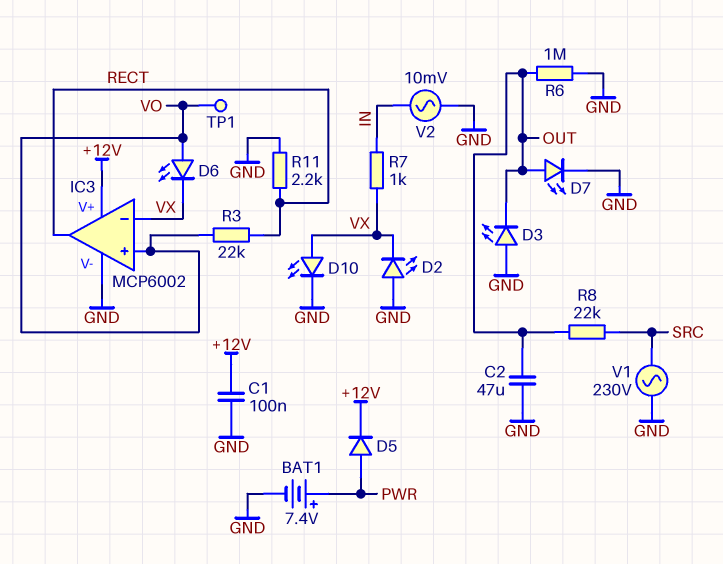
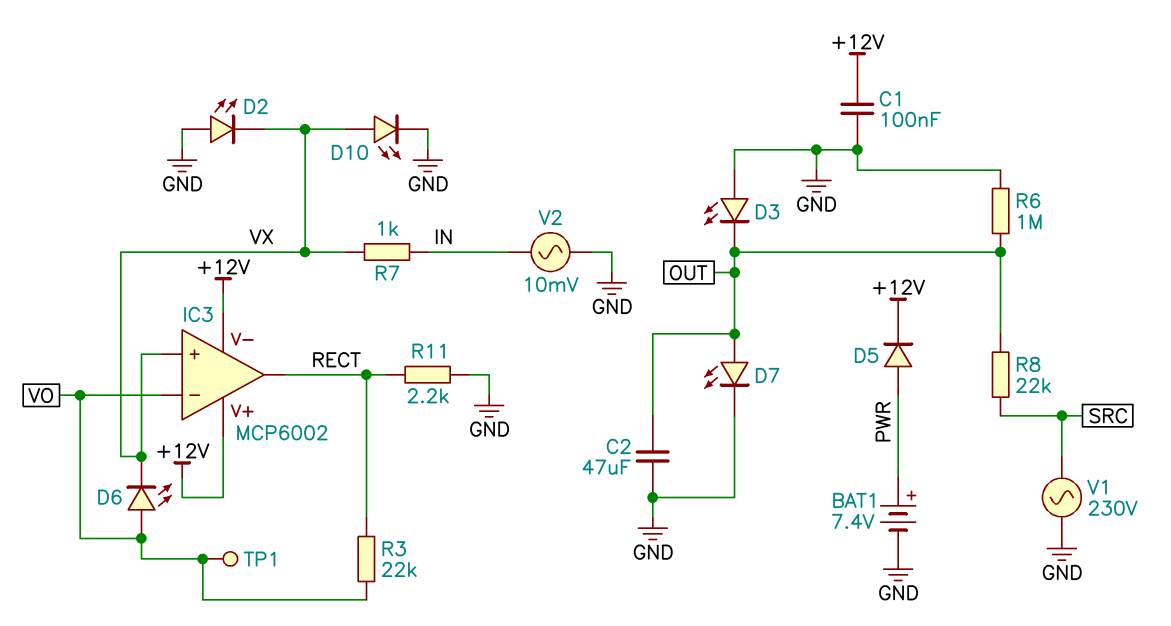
IC3 pin V-: GND -> +12V
IC3 pin in+: VO -> VX
IC3 pin in-: VX -> VO

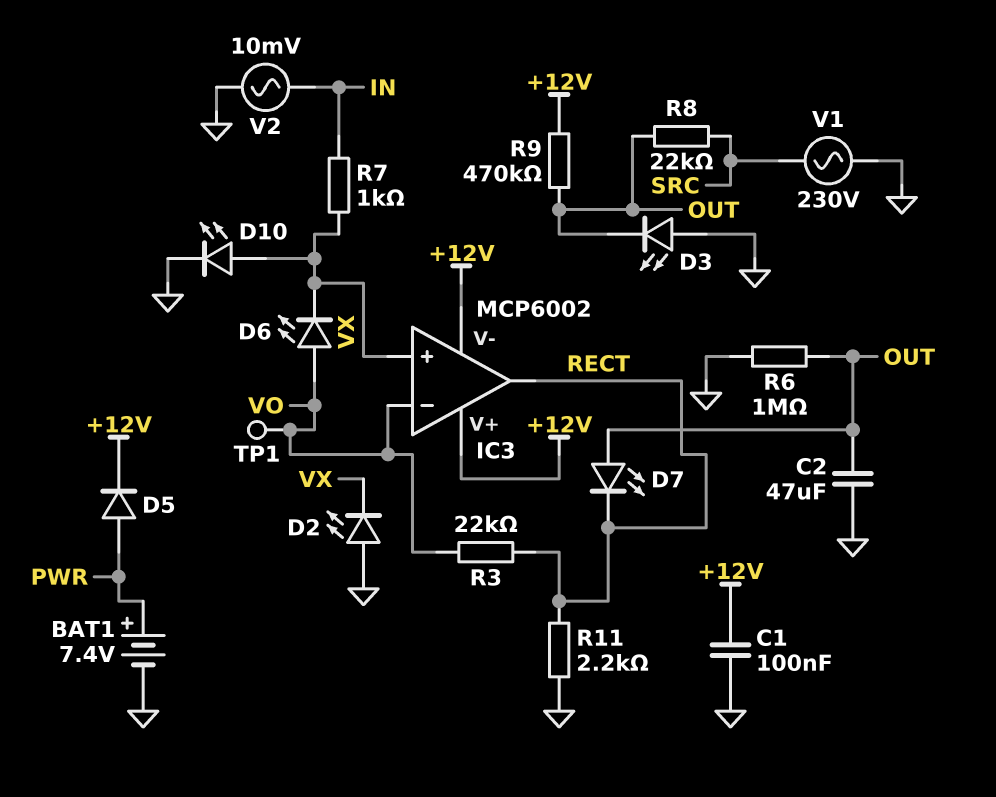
D7: LED (A OUT, K GND) -> LED (A OUT, K RECT)
R9: none -> 470k (+12V, OUT)

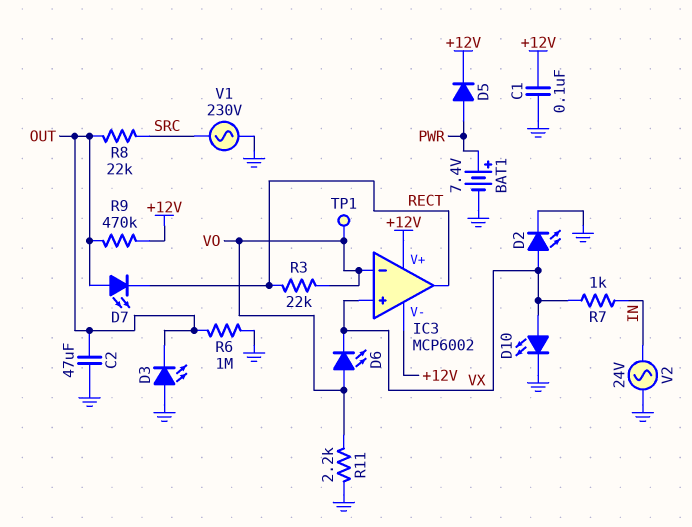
D2: LED (A GND, K VX) -> LED (A VX, K GND)
R11: 2.2k (GND, RECT) -> 2.2k (GND, VO)
V2: AC 10mV (GND, IN) -> AC 24V (GND, IN)

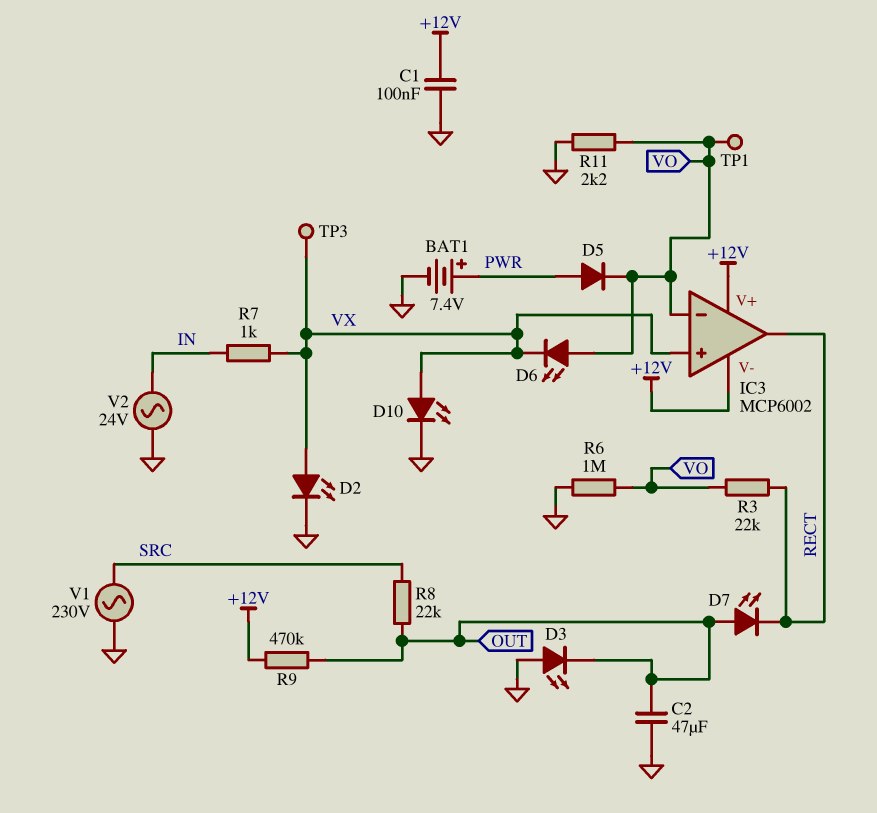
D5: diode (A PWR, K +12V) -> diode (A PWR, K VO)
R6: 1M (GND, OUT) -> 1M (GND, VO)
TP3: none -> test point (VX)

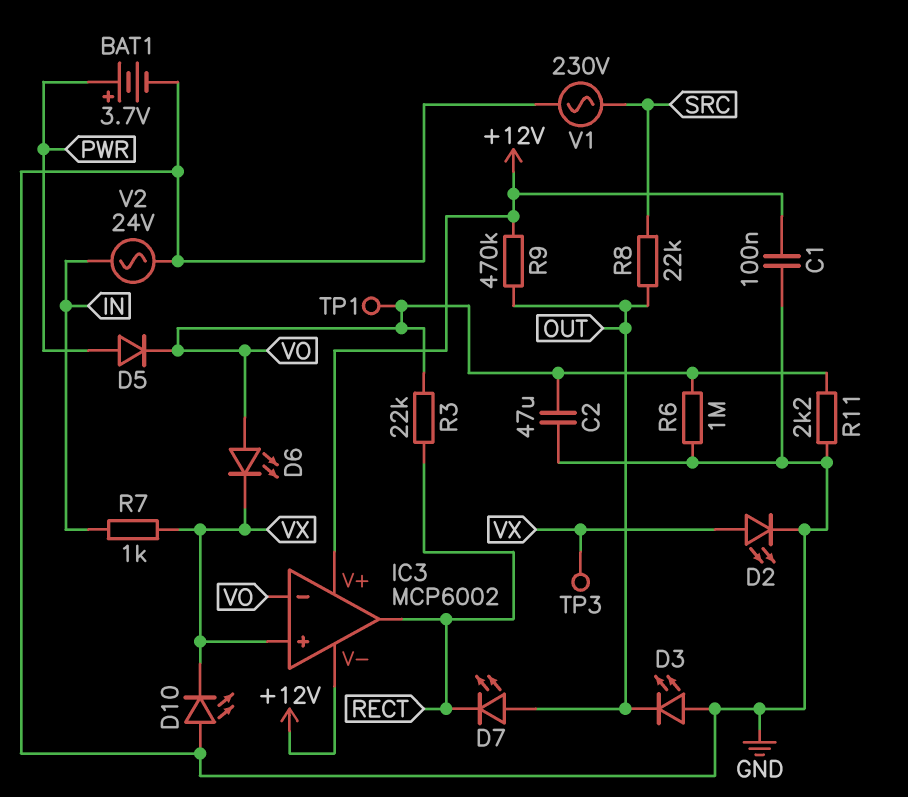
BAT1: 7.4V (plus PWR, minus GND) -> 3.7V (plus PWR, minus GND)
C2: 47uF (GND, OUT) -> 47uF (GND, VO)
D10: LED (A VX, K GND) -> LED (A GND, K VX)

